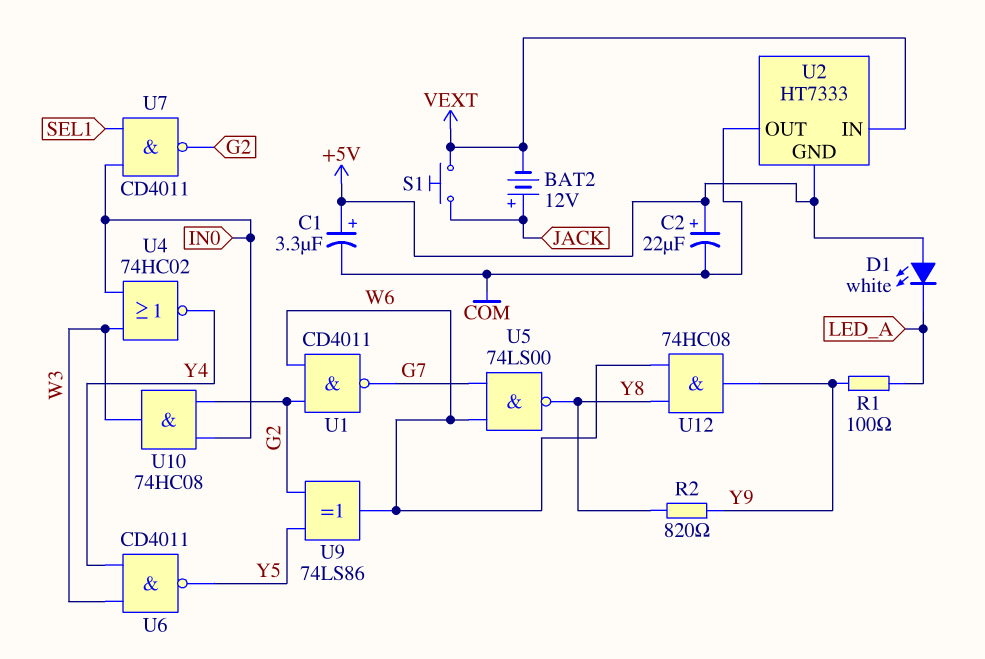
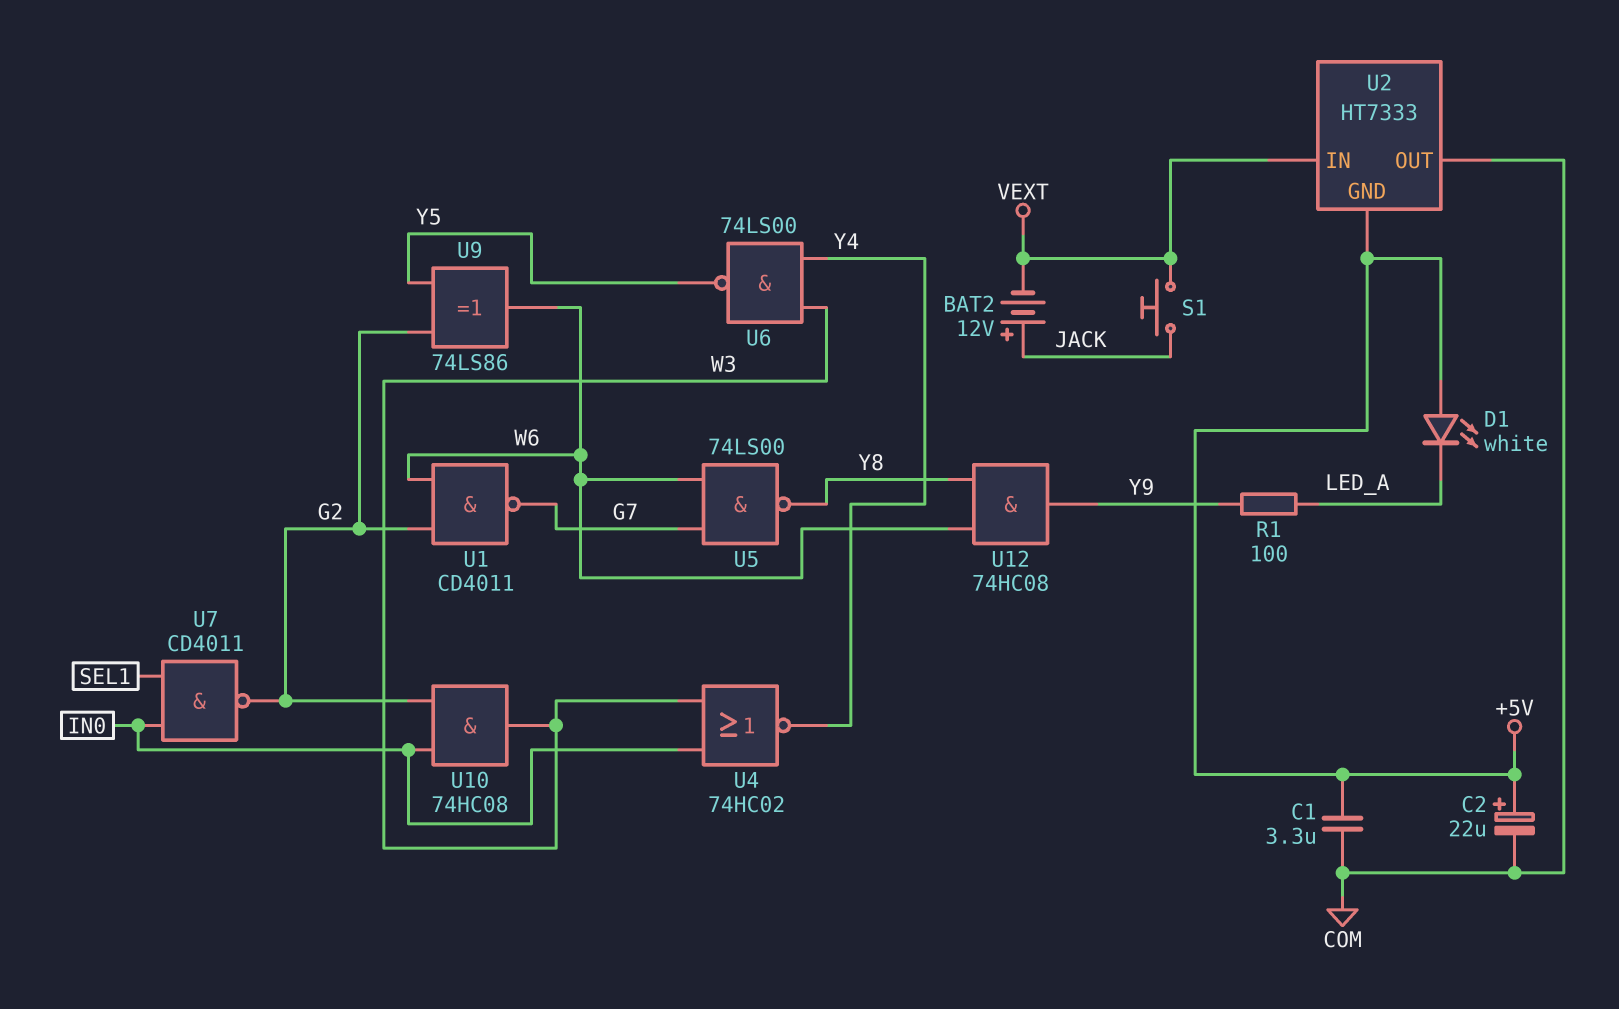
C1: 3.3uF (plus +5V, minus COM) -> 3.3uF (+5V, COM)
R2: 820 (Y8, Y9) -> none
U6: NAND CD4011 (in W3, in Y4, out Y5) -> NAND 74LS00 (in W3, in Y4, out Y5)

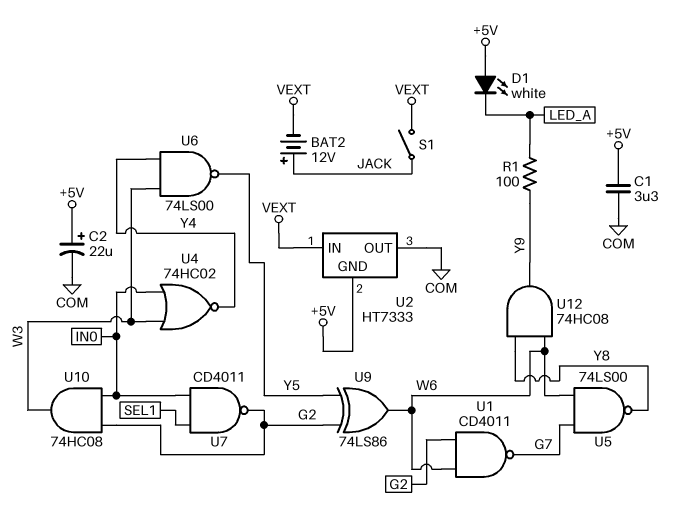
S1: button (JACK, VEXT) -> switch (JACK, VEXT)

